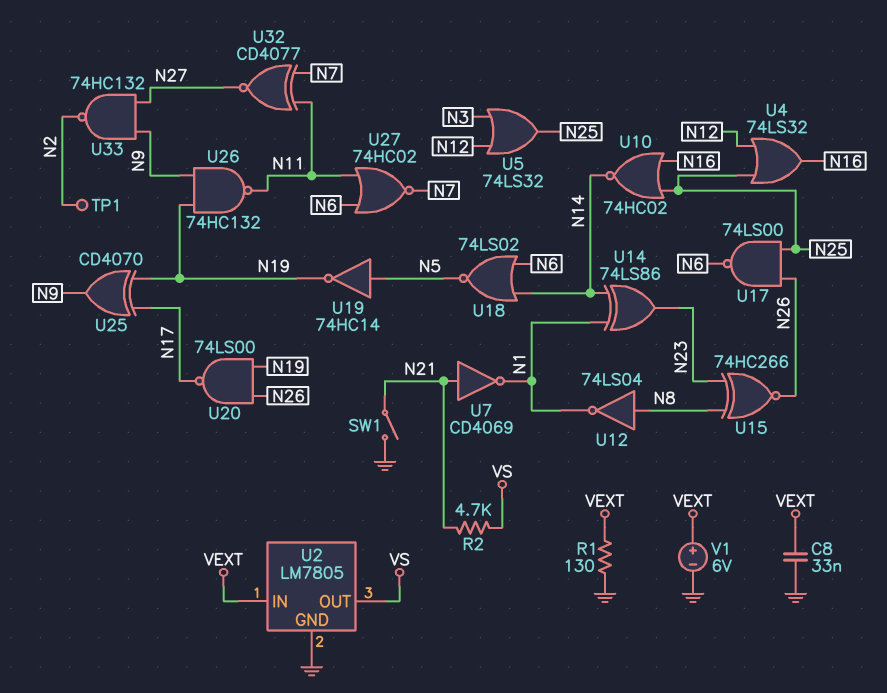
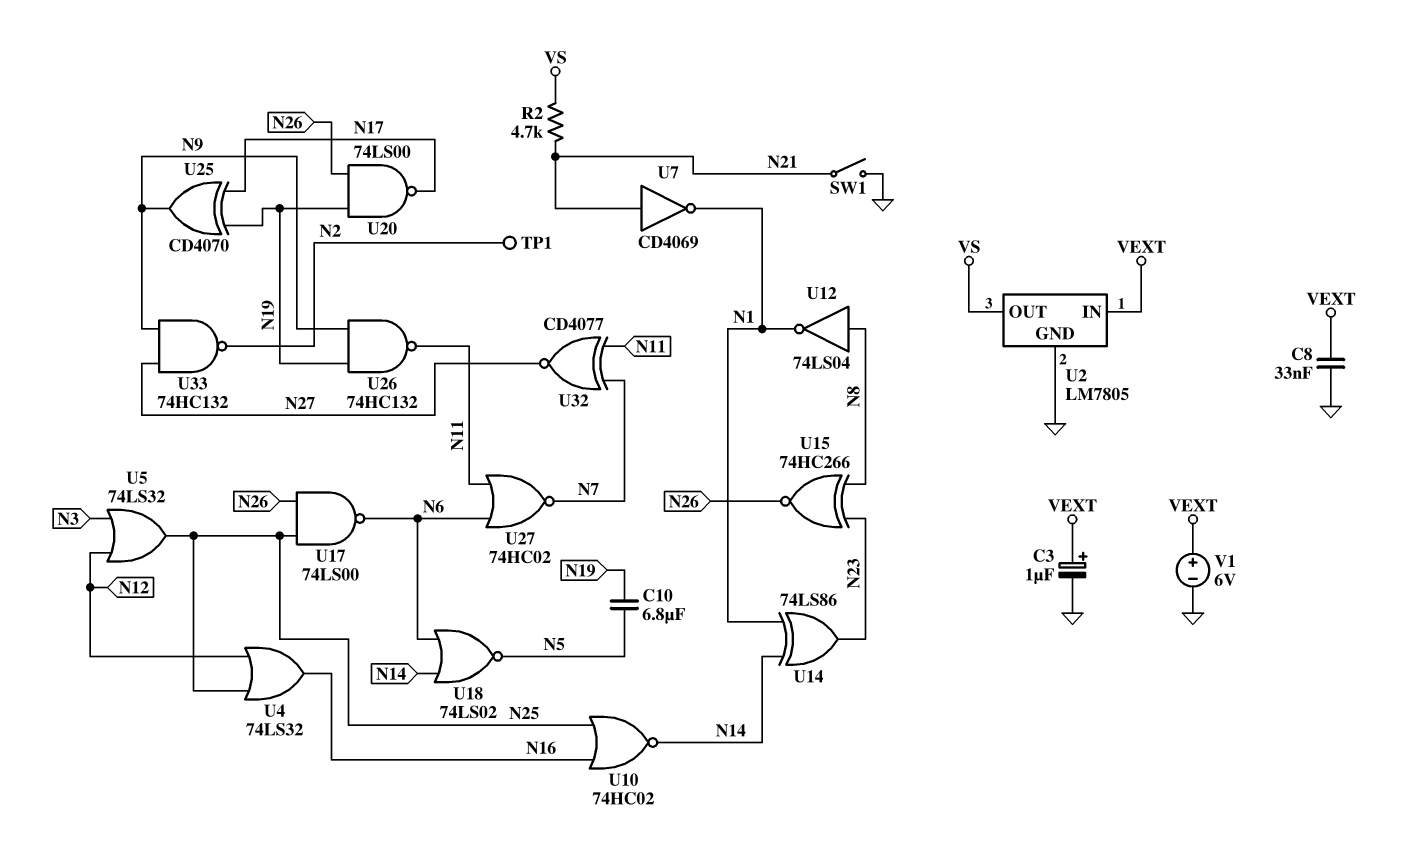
C3: none -> 1uF (plus VEXT, minus GND)
C10: none -> 6.8uF (N5, N19)
R1: 130 (GND, VEXT) -> none
U19: NOT 74HC14 (in N5, out N19) -> none

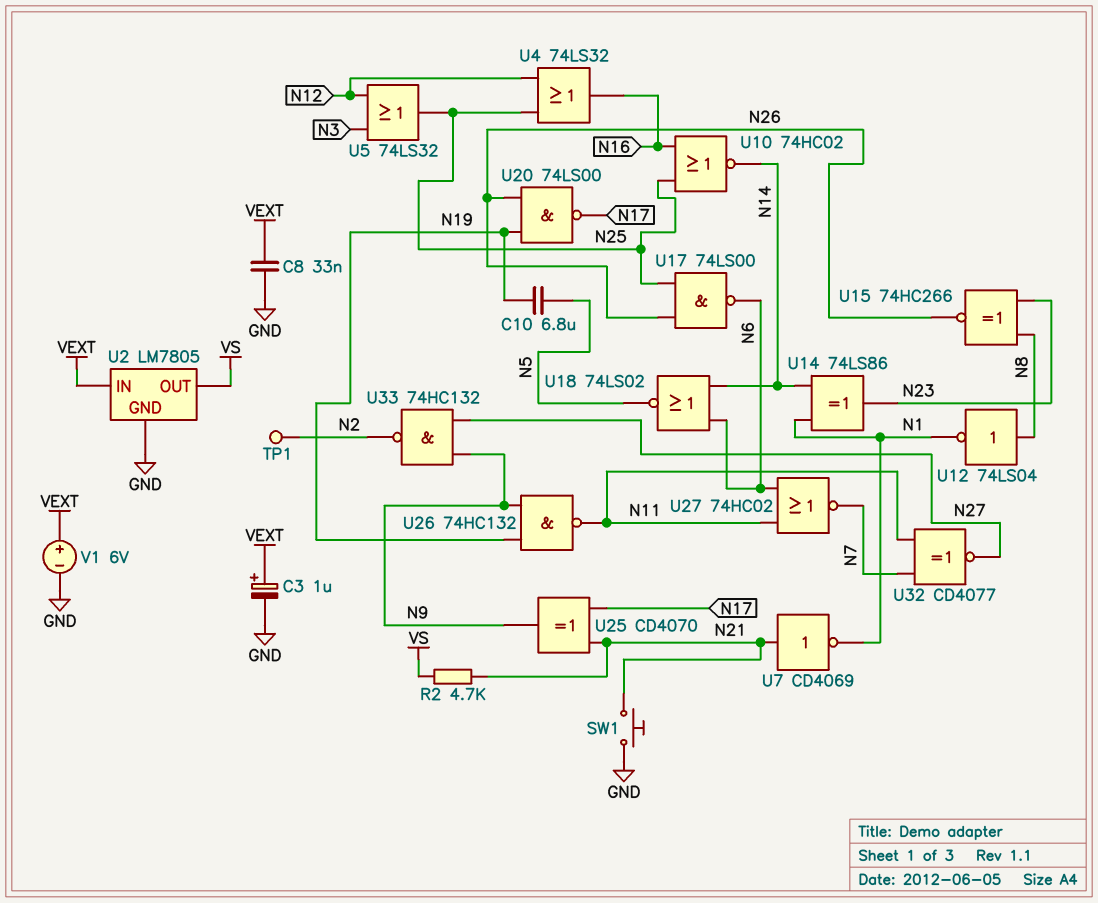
SW1: switch (GND, N21) -> button (GND, N21)
U25: XOR CD4070 (in N17, in N19, out N9) -> XOR CD4070 (in N17, in N21, out N9)

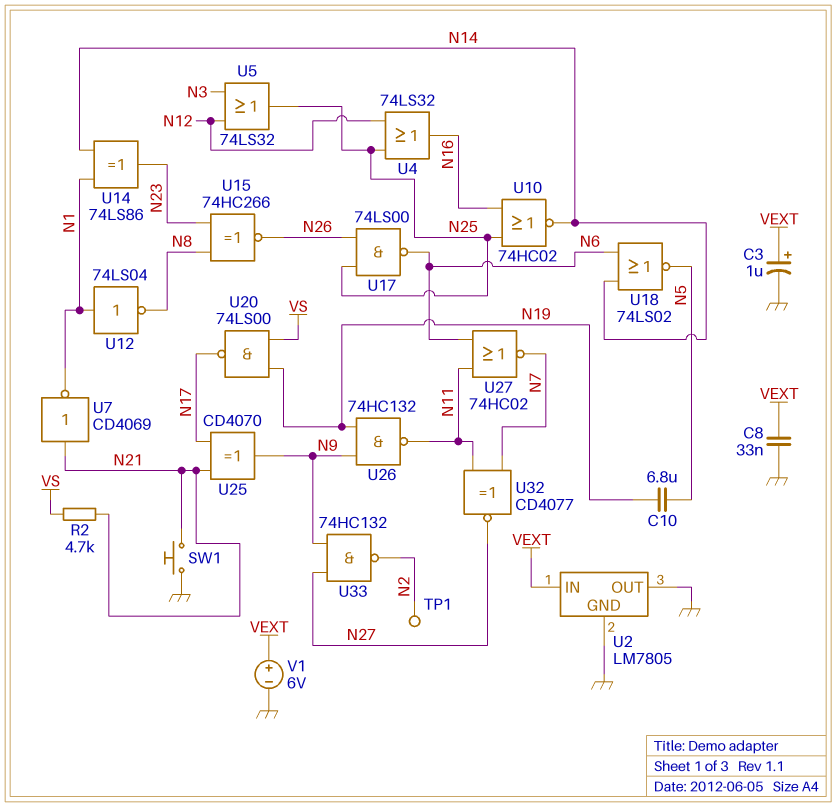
U2 pin OUT: VS -> GND
U12: NOT 74LS04 (in N8, out N1) -> NOT 74LS04 (in N1, out N8)
U20: NAND 74LS00 (in N19, in N26, out N17) -> NAND 74LS00 (in N19, in VS, out N17)

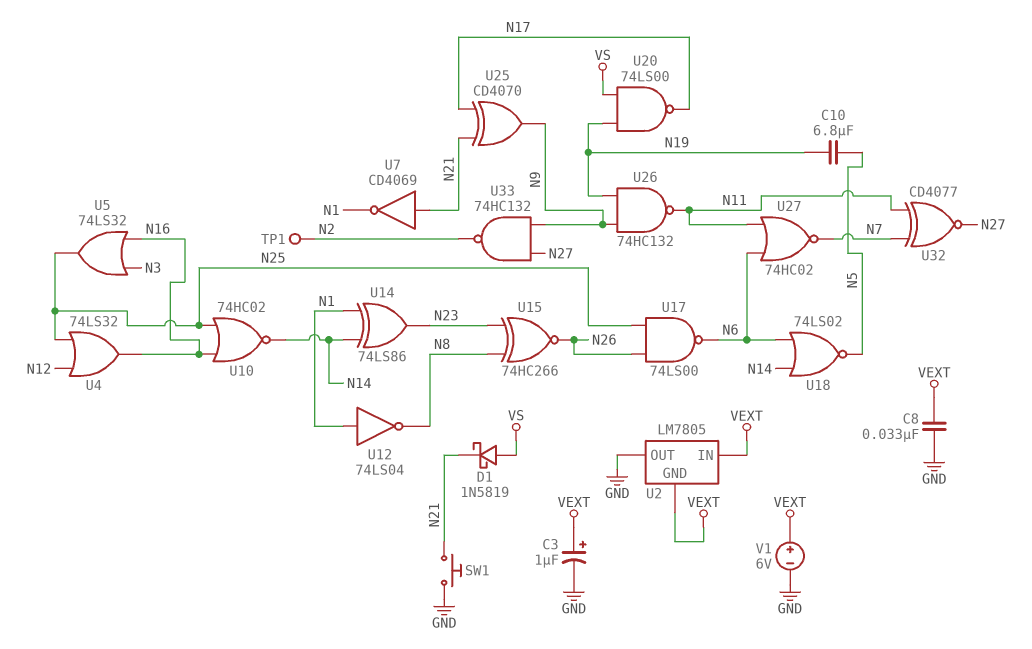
D1: none -> schottky 1N5819 (A VS, K N21)
R2: 4.7k (N21, VS) -> none
U2 pin GND: GND -> VEXT
U5: OR 74LS32 (in N3, in N12, out N25) -> OR 74LS32 (in N3, in N16, out N25)

